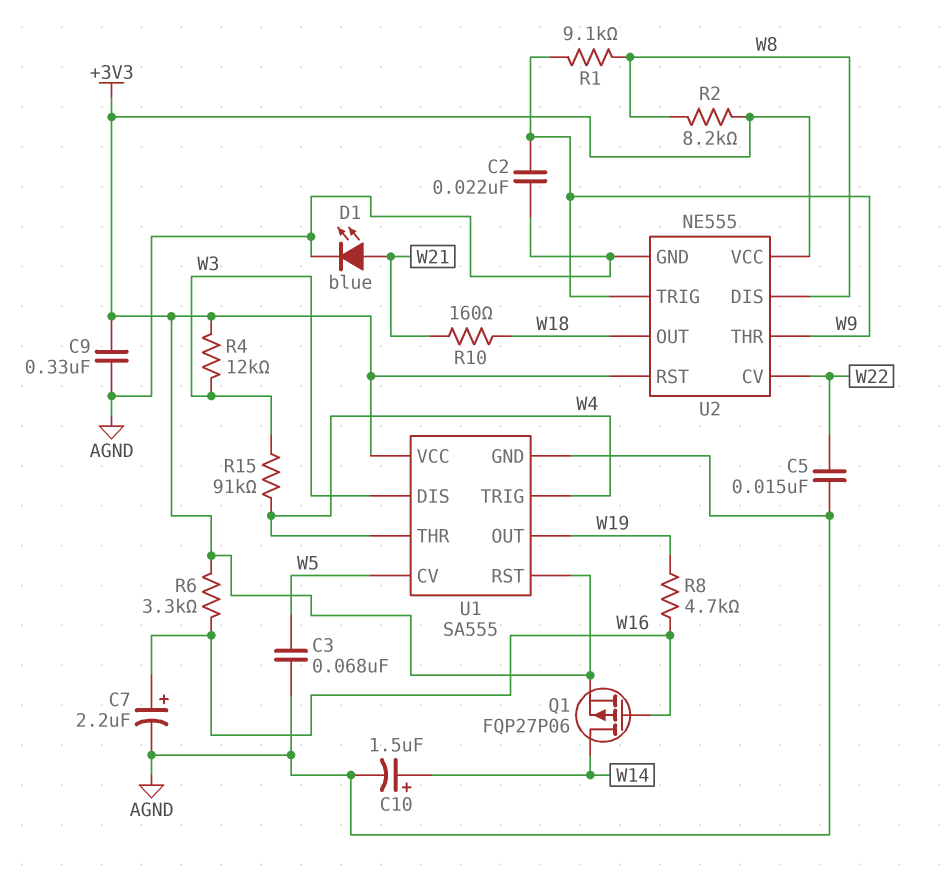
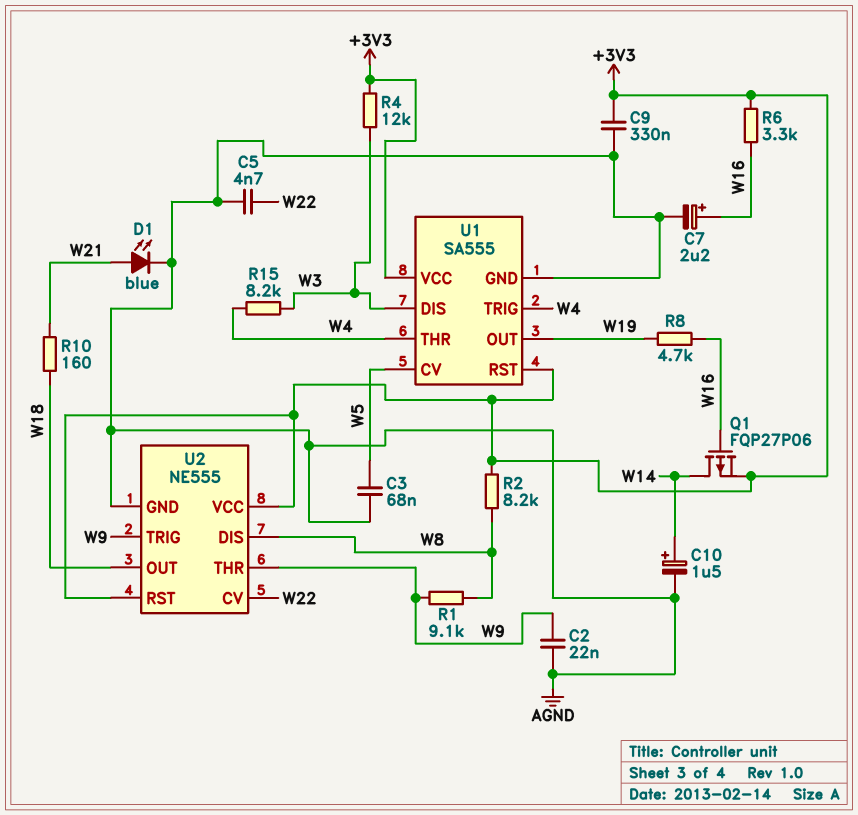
C5: 15nF (AGND, W22) -> 4.7nF (AGND, W22)
R15: 91k (W3, W4) -> 8.2k (W3, W4)

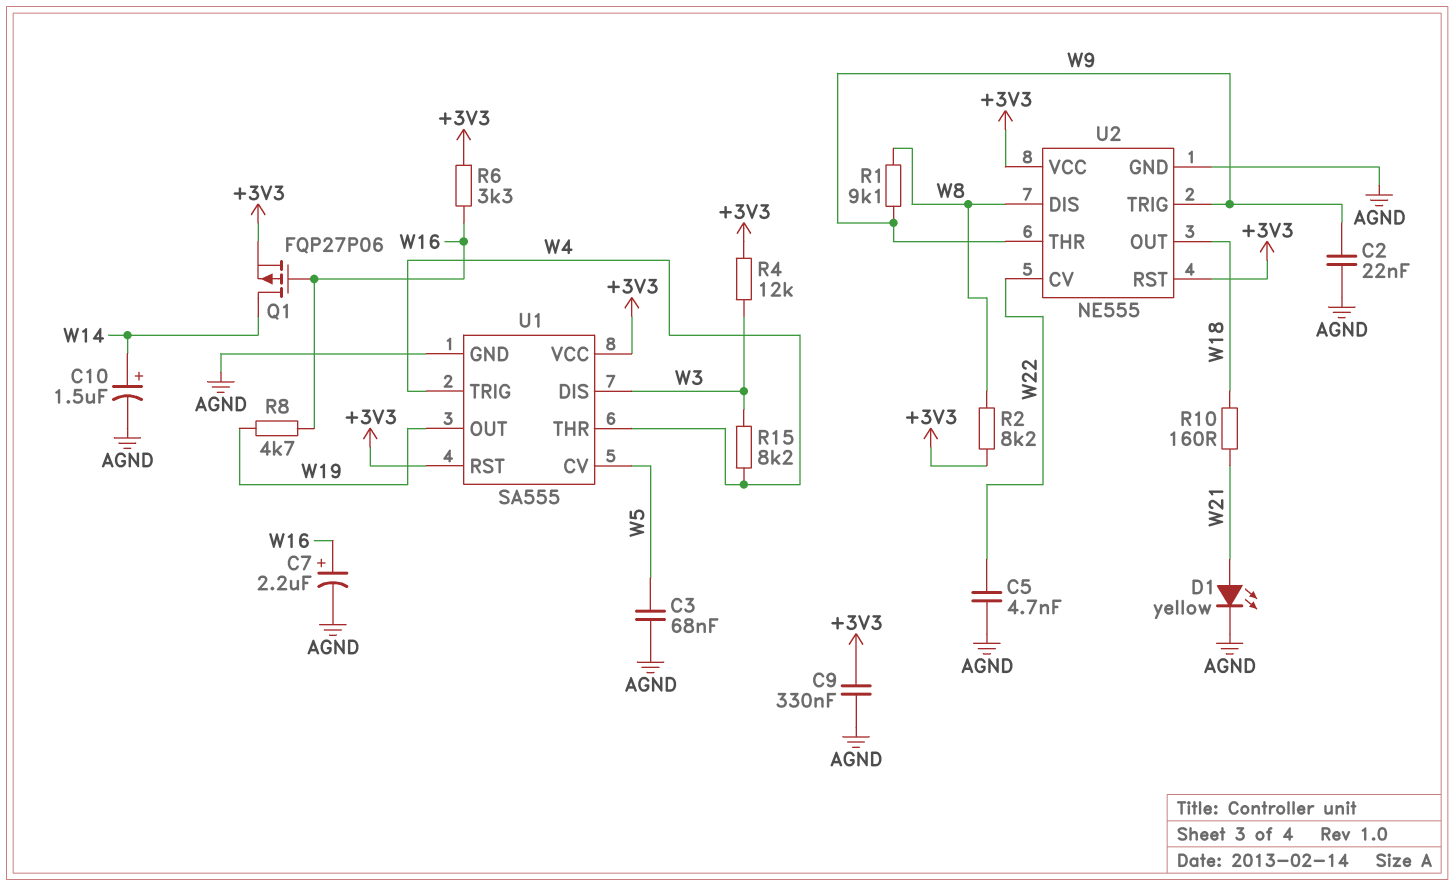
D1: LED blue (A W21, K AGND) -> LED yellow (A W21, K AGND)

